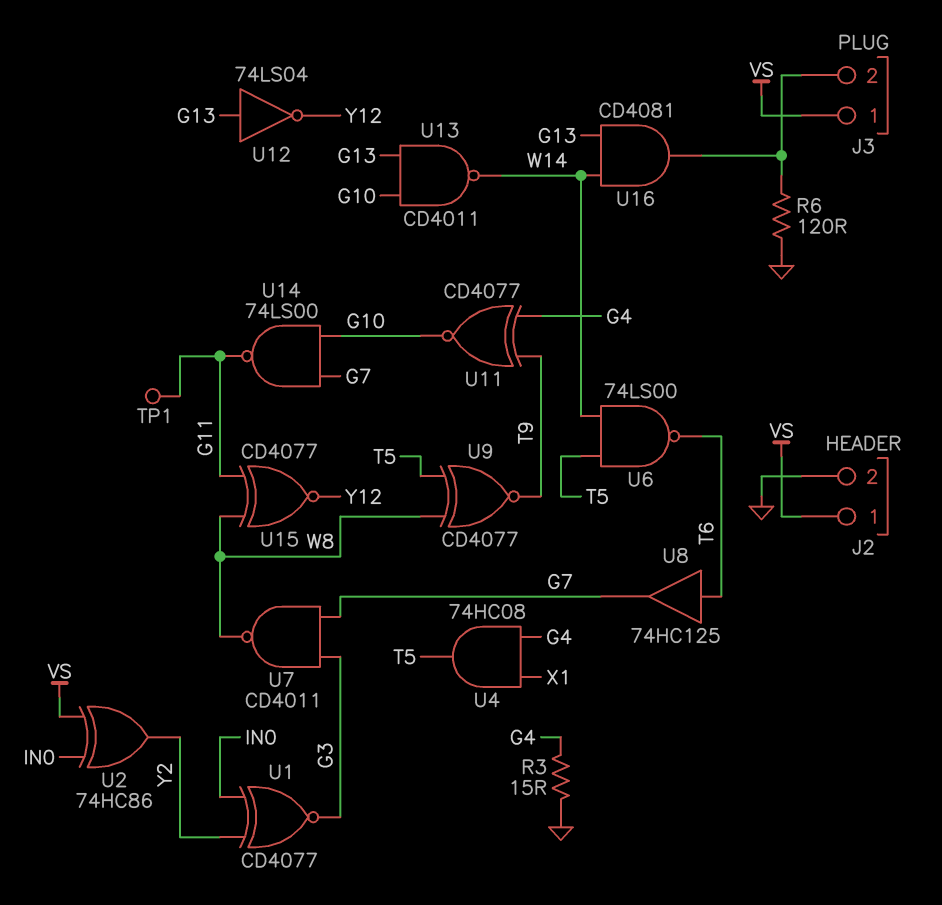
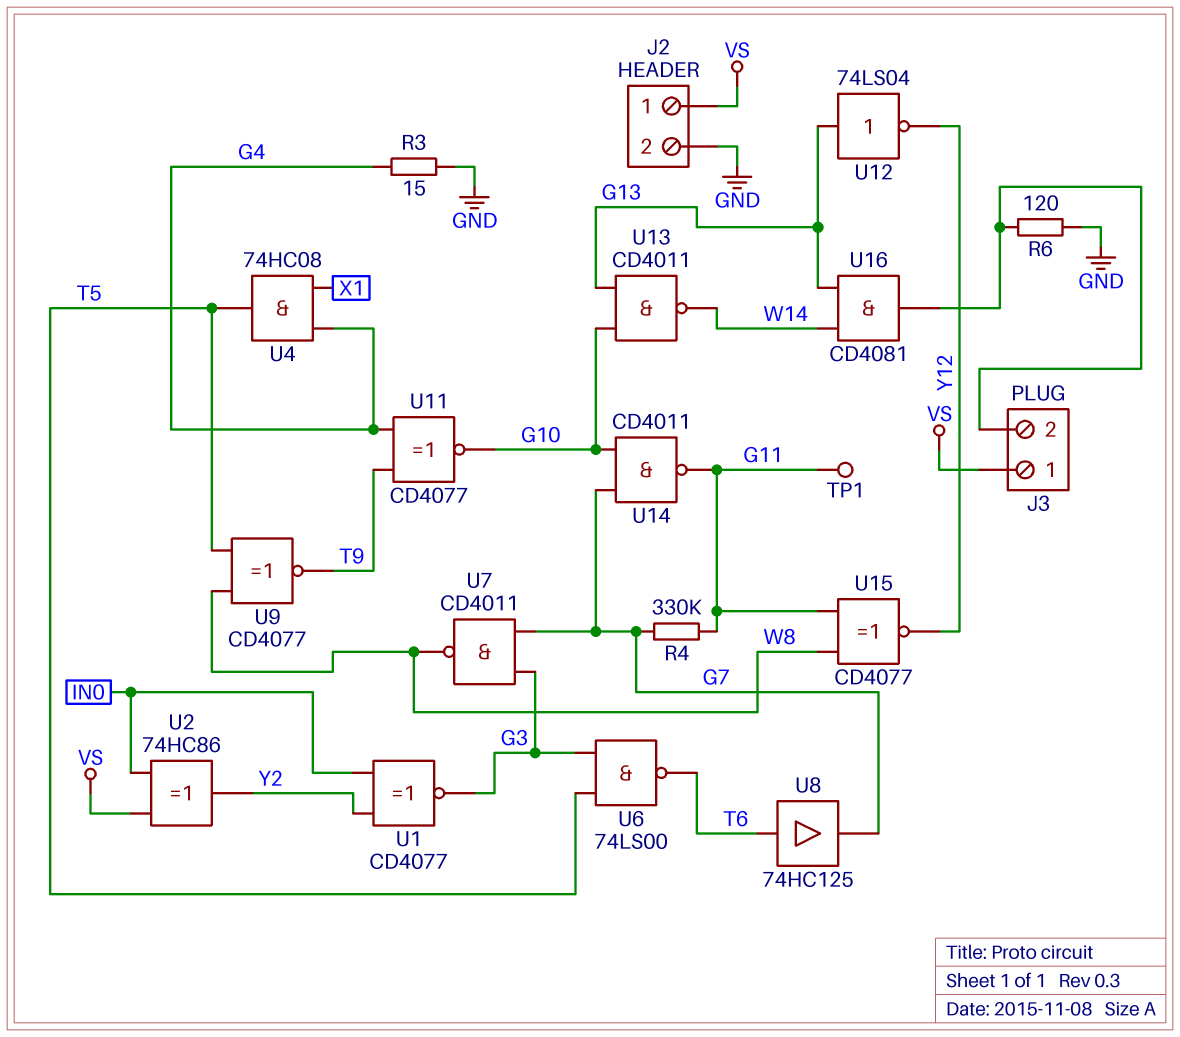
R4: none -> 330k (G7, G11)
U6: NAND 74LS00 (in T5, in W14, out T6) -> NAND 74LS00 (in G3, in T5, out T6)
U14: NAND 74LS00 (in G7, in G10, out G11) -> NAND CD4011 (in G7, in G10, out G11)

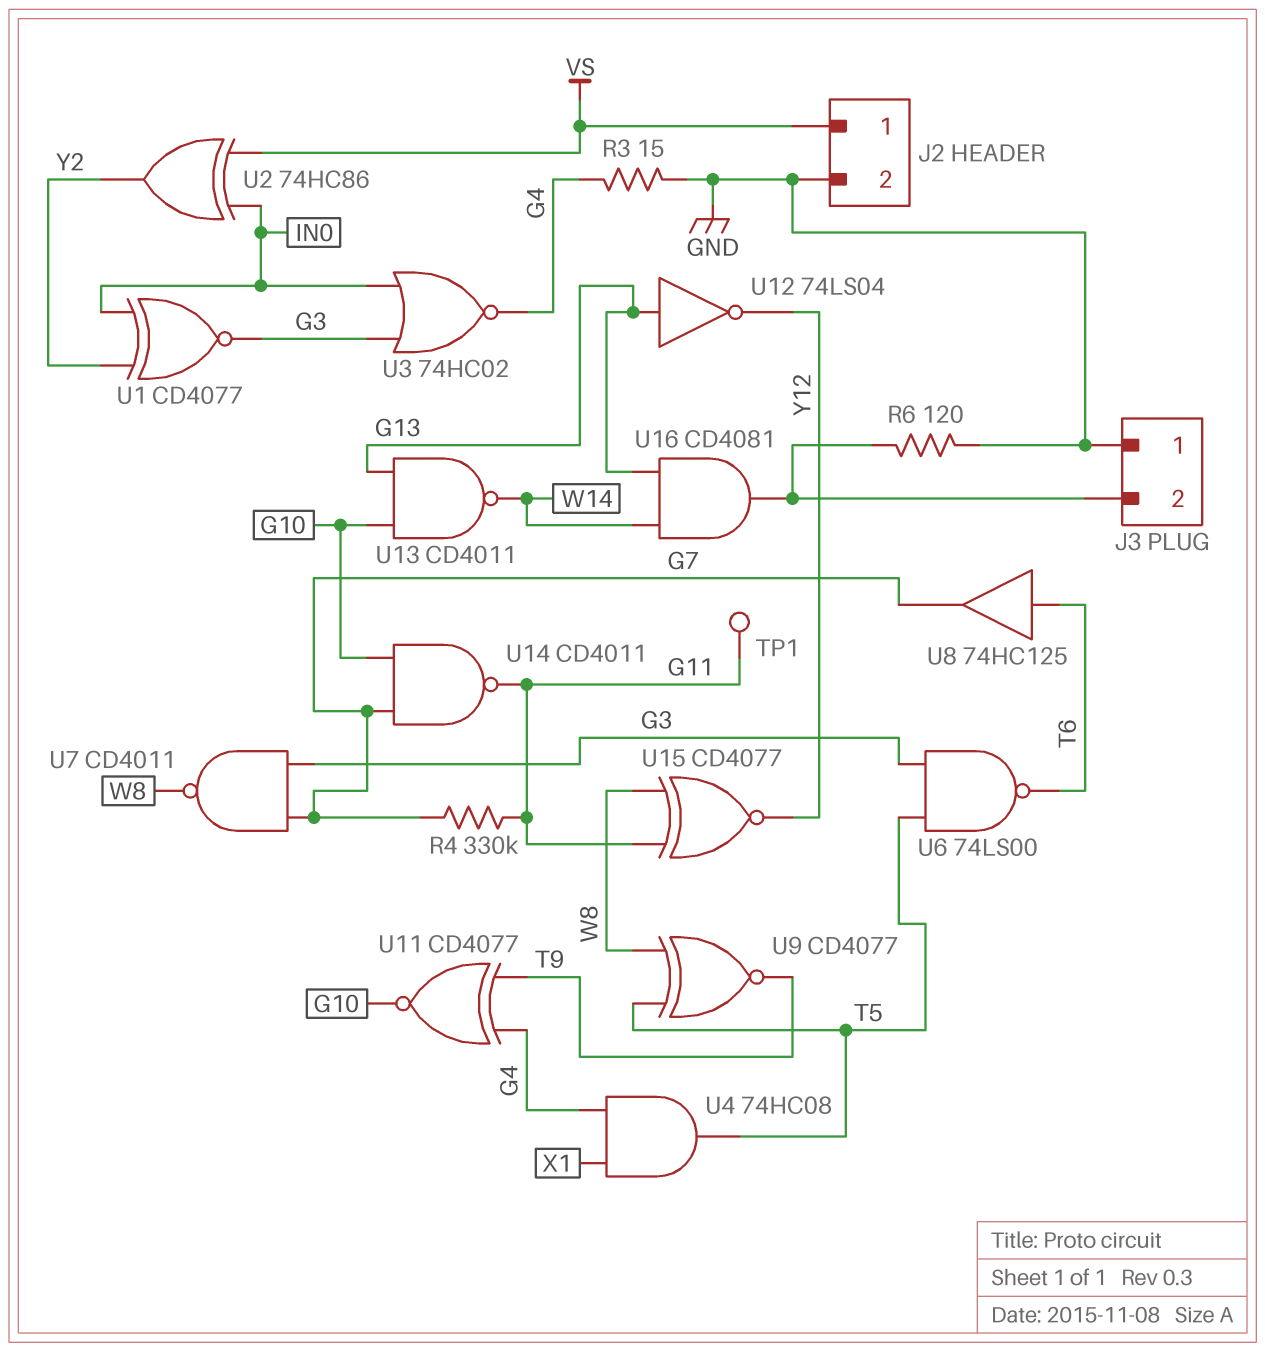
J3 pin 1: VS -> GND
U3: none -> NOR 74HC02 (in G3, in IN0, out G4)

